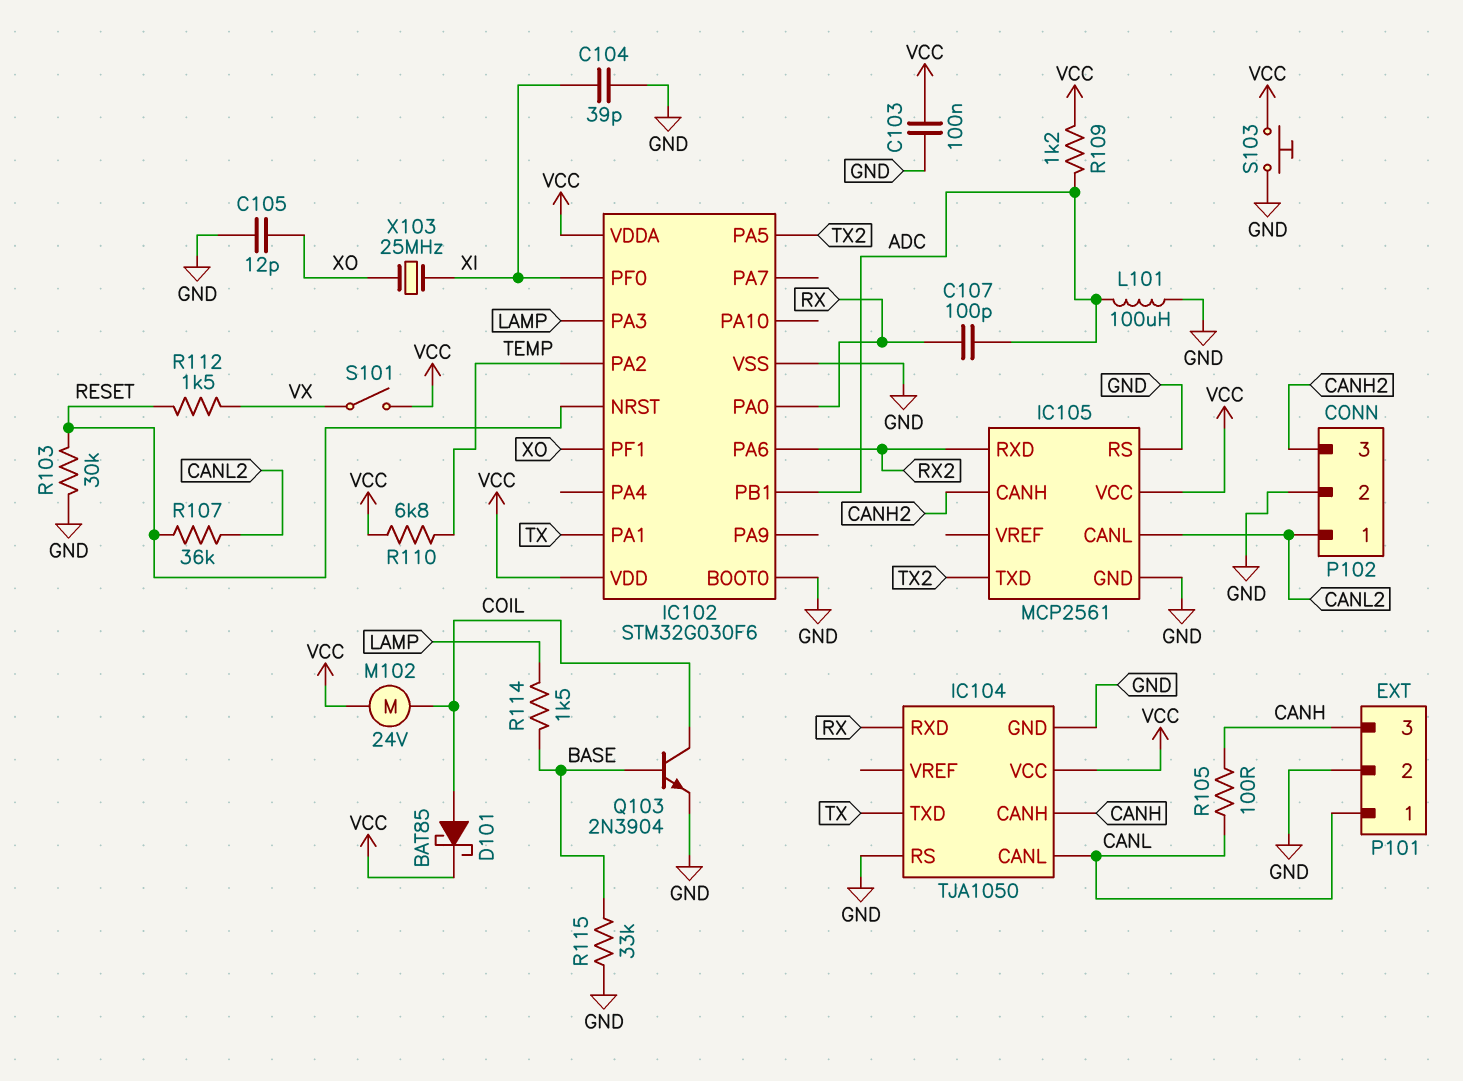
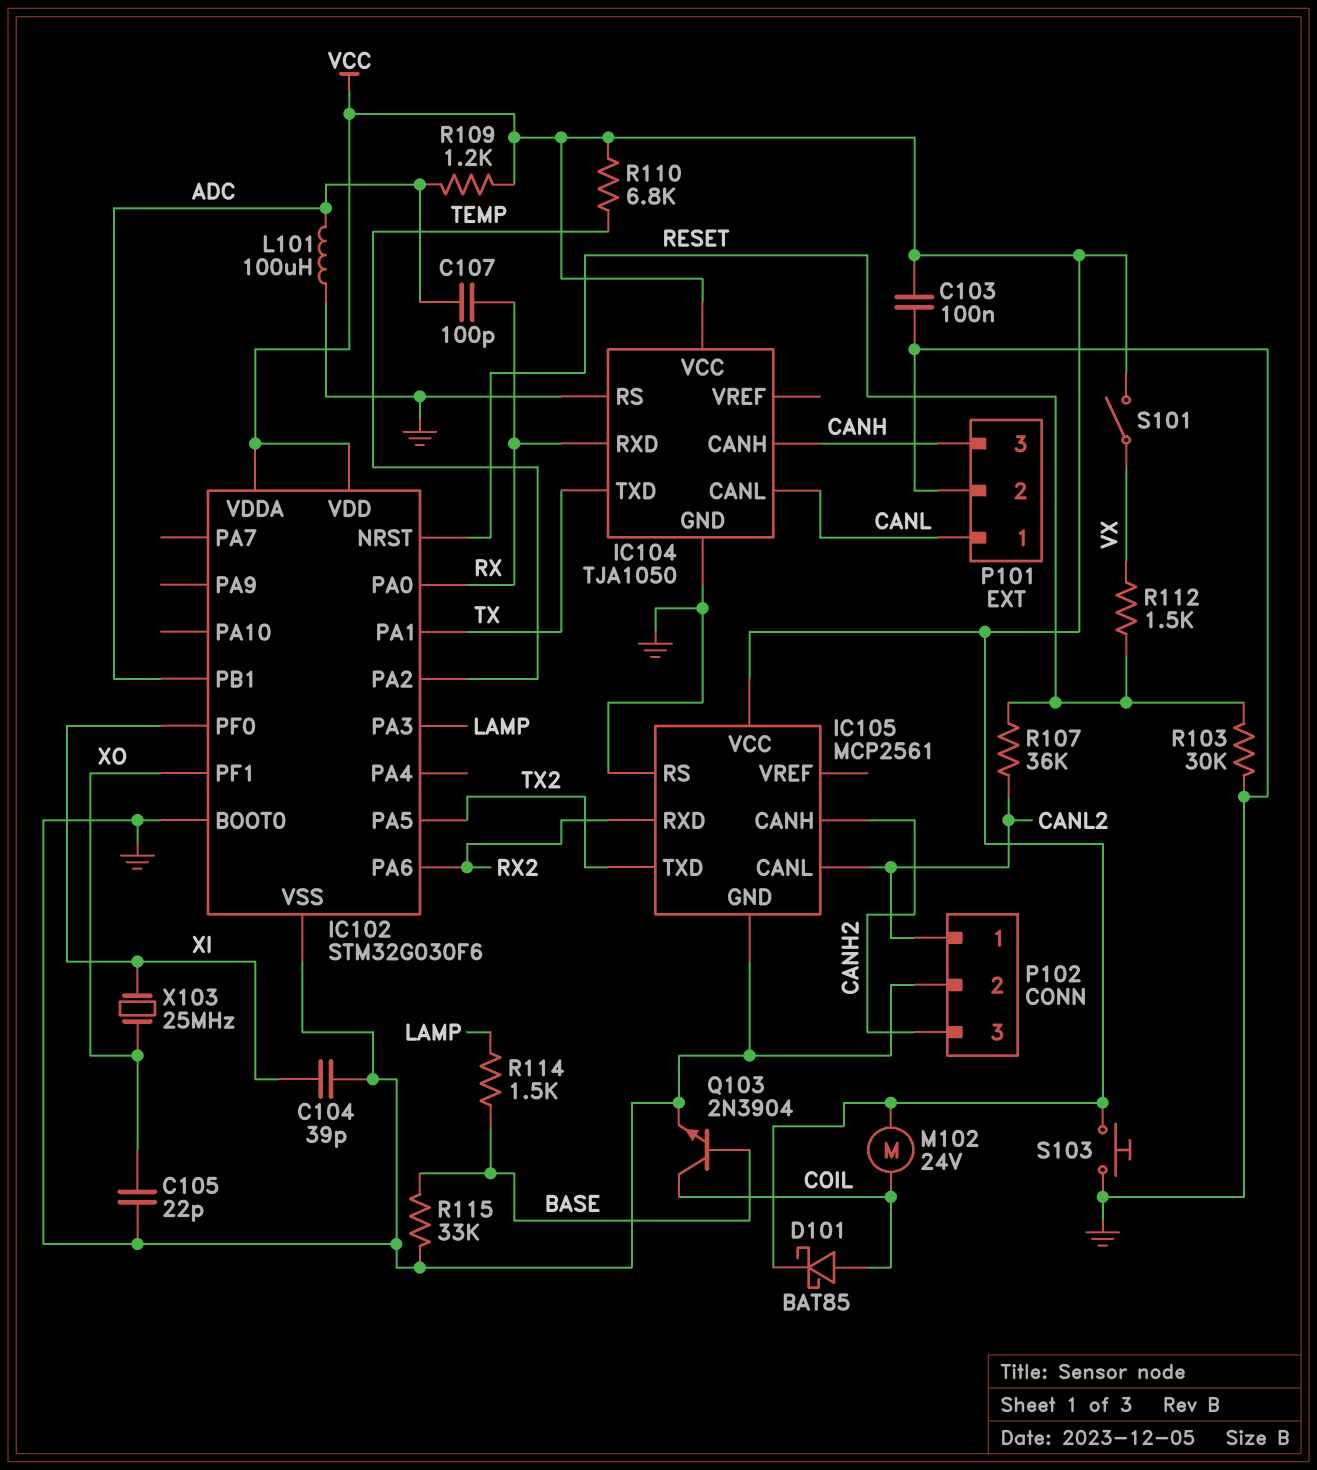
C105: 12pF (GND, XO) -> 22pF (GND, XO)
R105: 100 (CANH, CANL) -> none

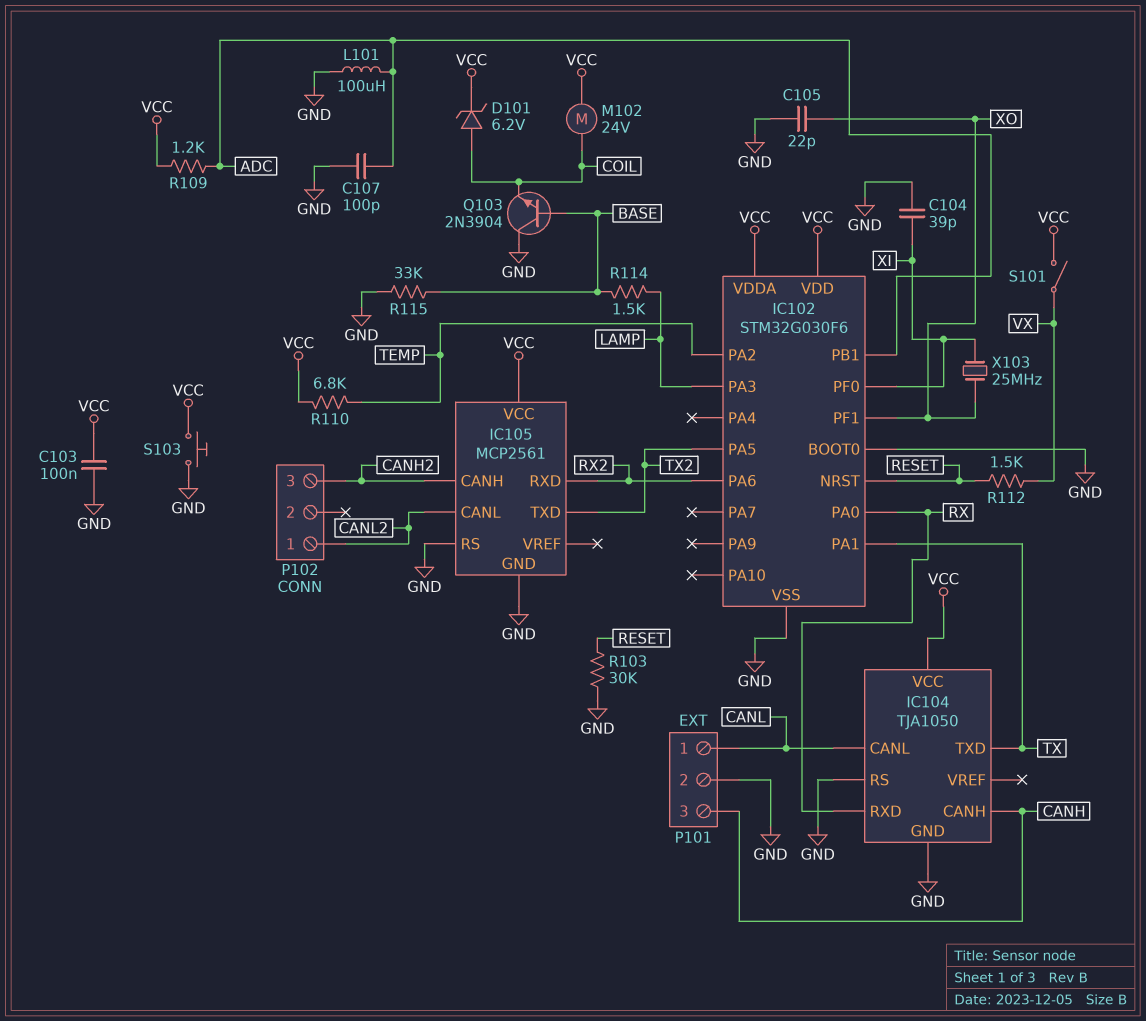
C107: 100pF (ADC, RX) -> 100pF (ADC, GND)
D101: schottky BAT85 (A COIL, K VCC) -> zener 6.2V (A COIL, K VCC)
P102 pin 2: GND -> none
Q103: NPN 2N3904 (B BASE, C COIL, E GND) -> NPN 2N3904 (B BASE, C GND, E COIL)
R107: 36k (CANL2, RESET) -> none

